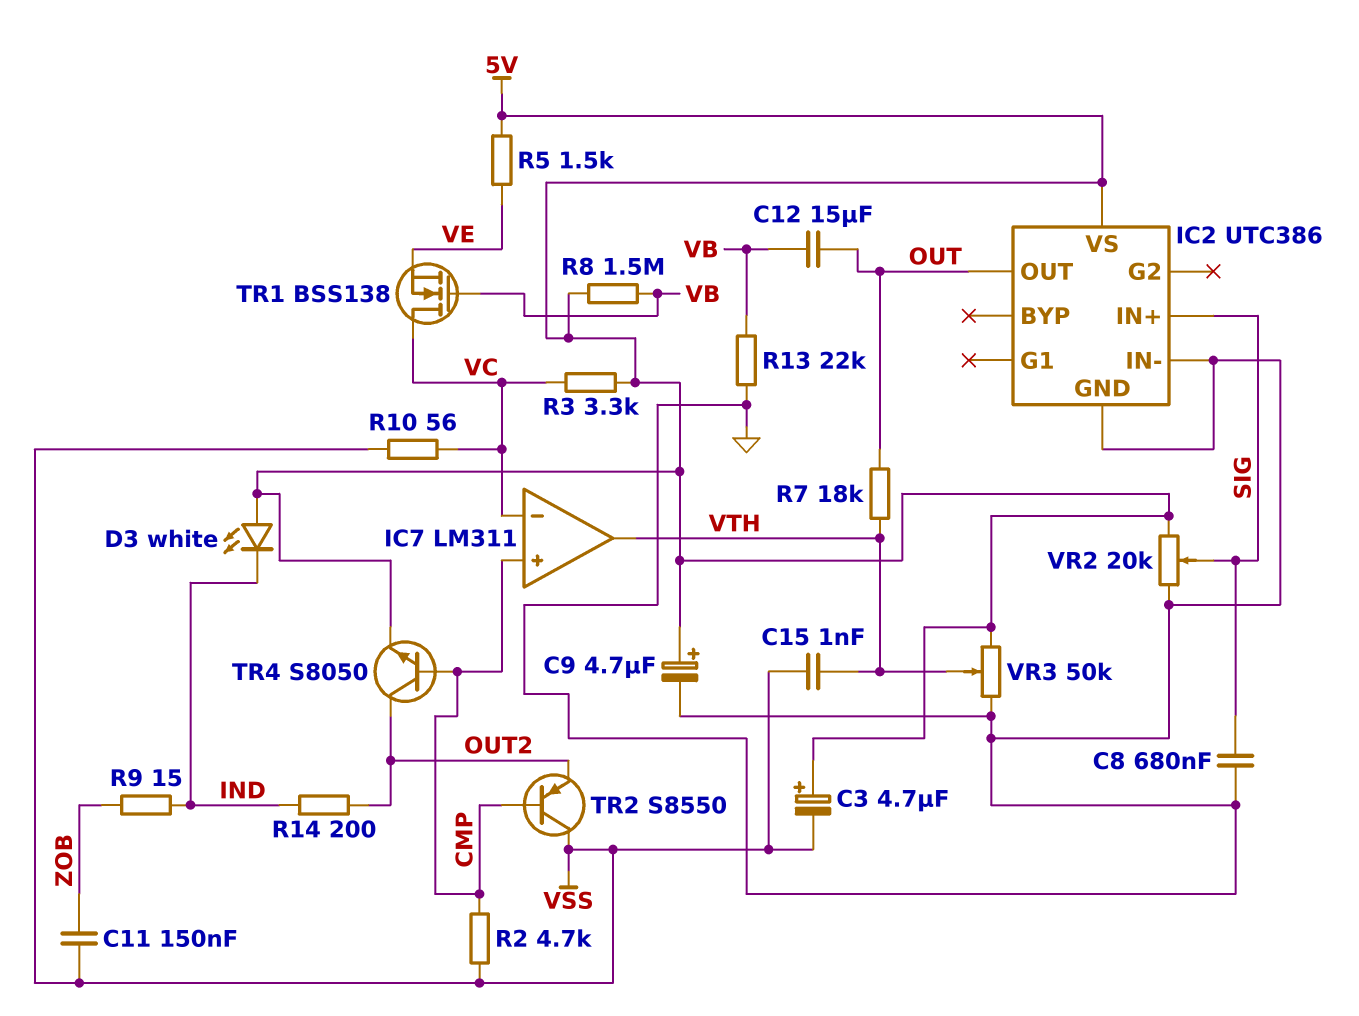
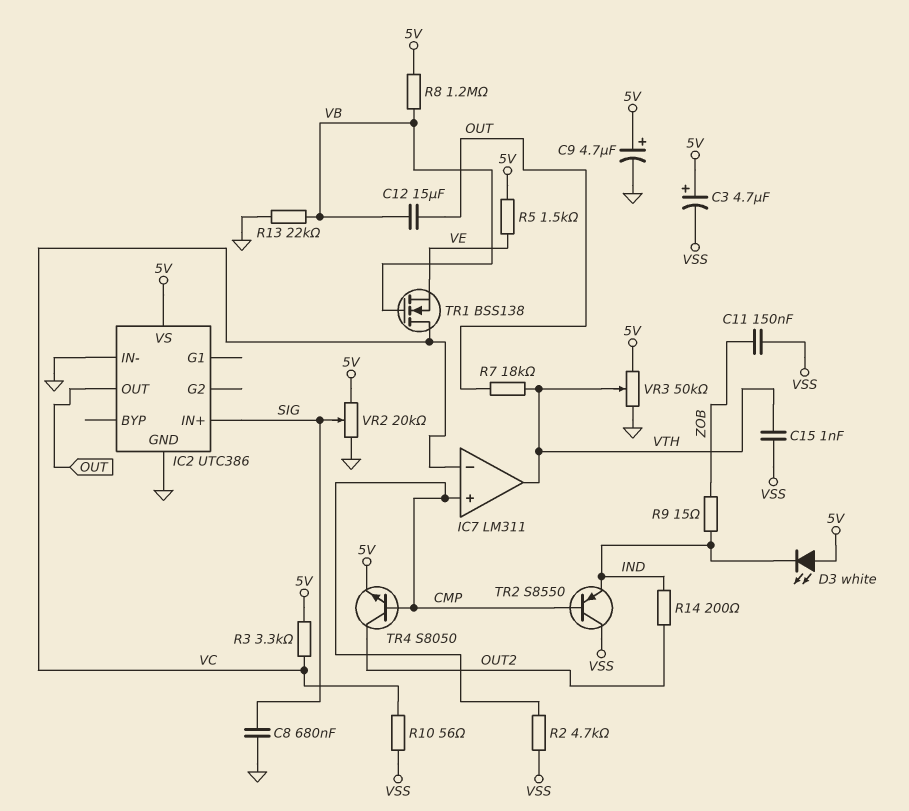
R8: 1.5M (5V, VB) -> 1.2M (5V, VB)
TR2: PNP S8550 (B CMP, C VSS, E OUT2) -> PNP S8550 (B CMP, C VSS, E IND)

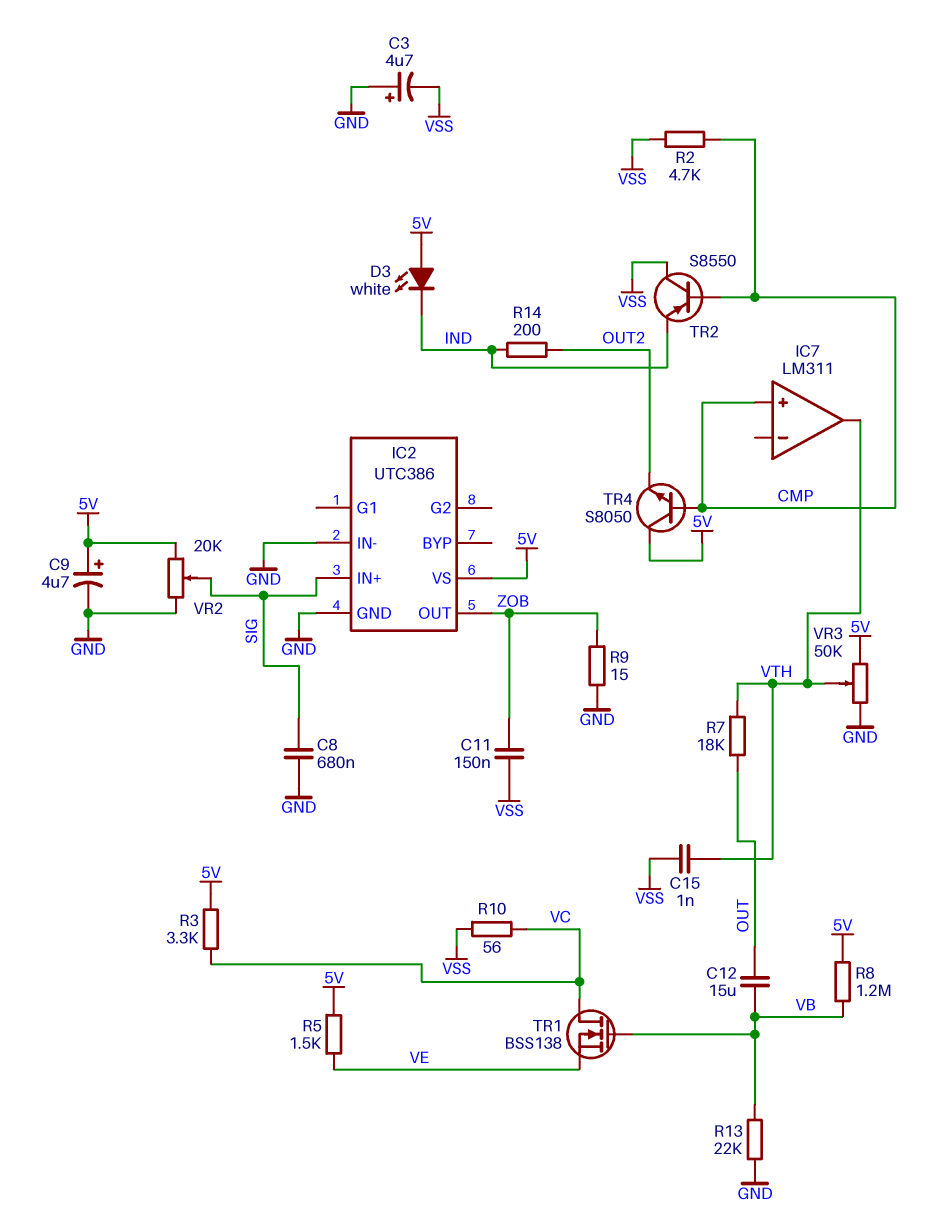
C3: 4.7uF (plus 5V, minus VSS) -> 4.7uF (plus GND, minus VSS)
IC2 pin OUT: OUT -> ZOB
IC7 pin in-: VC -> none
R9: 15 (IND, ZOB) -> 15 (GND, ZOB)
TR4: NPN S8050 (B CMP, C OUT2, E 5V) -> NPN S8050 (B CMP, C 5V, E OUT2)

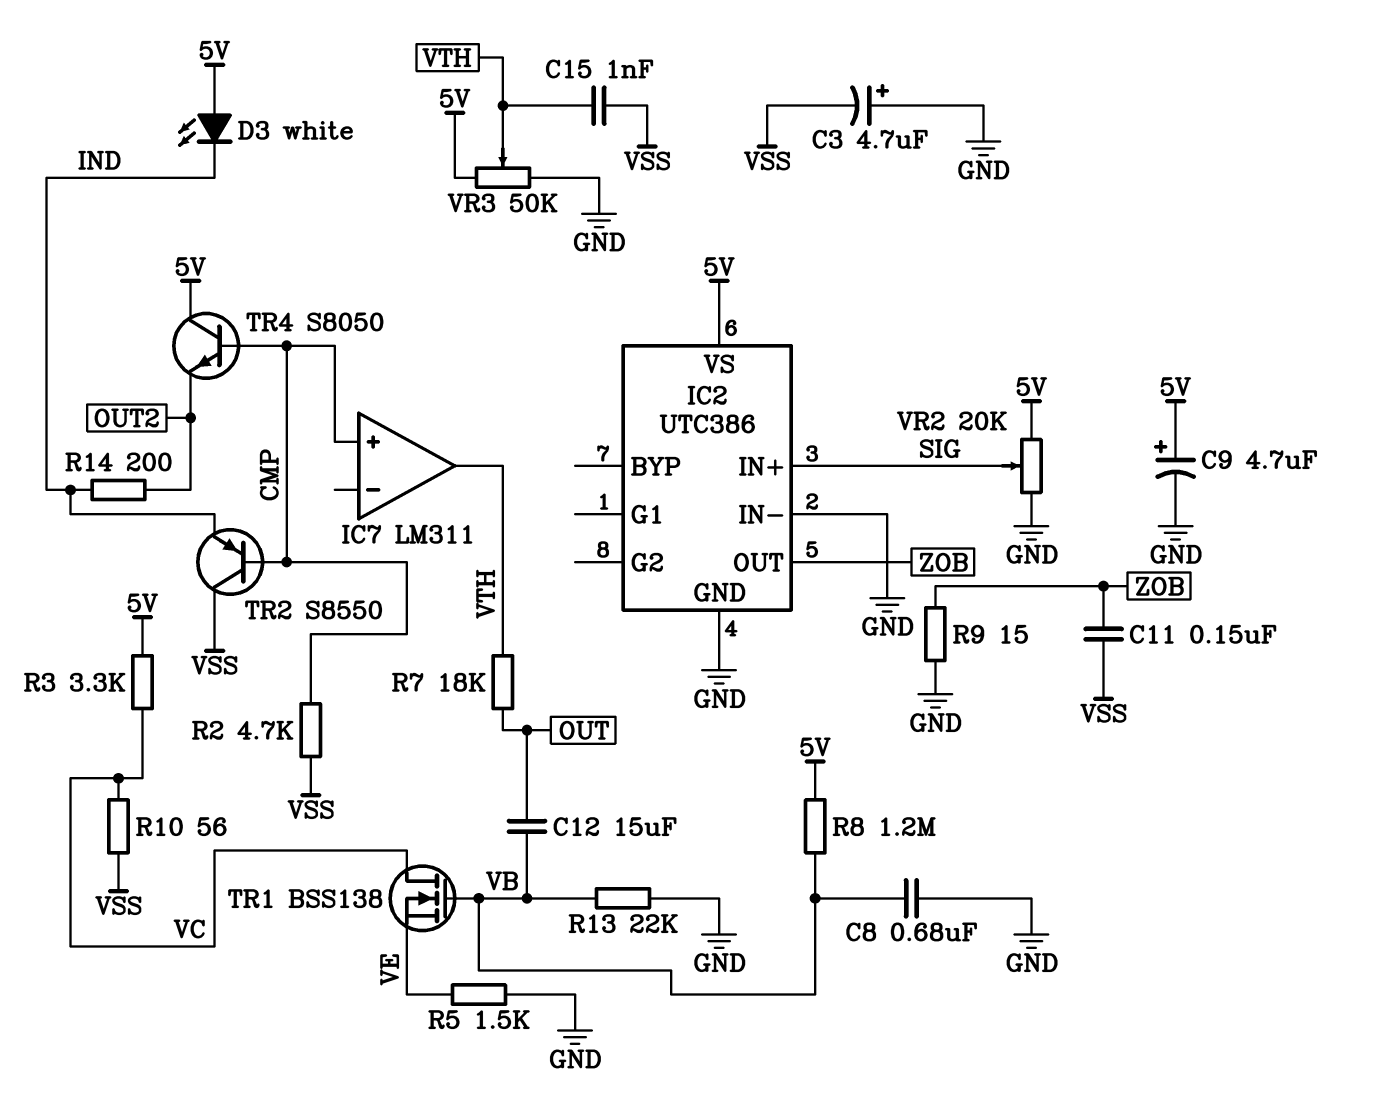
C8: 680nF (GND, SIG) -> 680nF (GND, VB)
R5: 1.5k (5V, VE) -> 1.5k (GND, VE)

